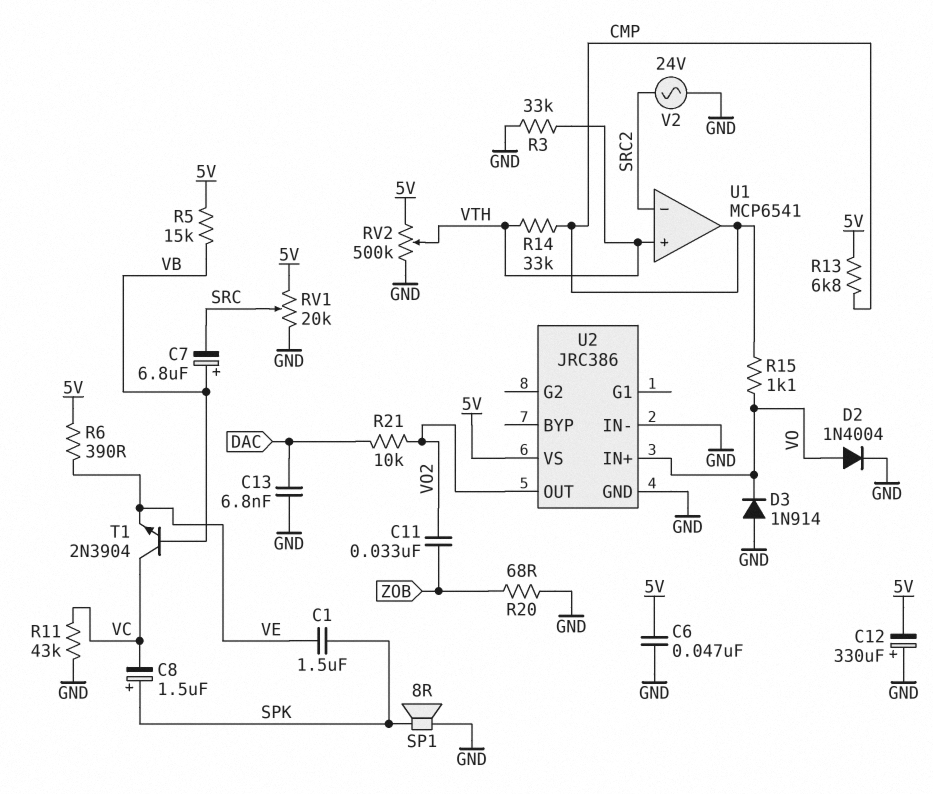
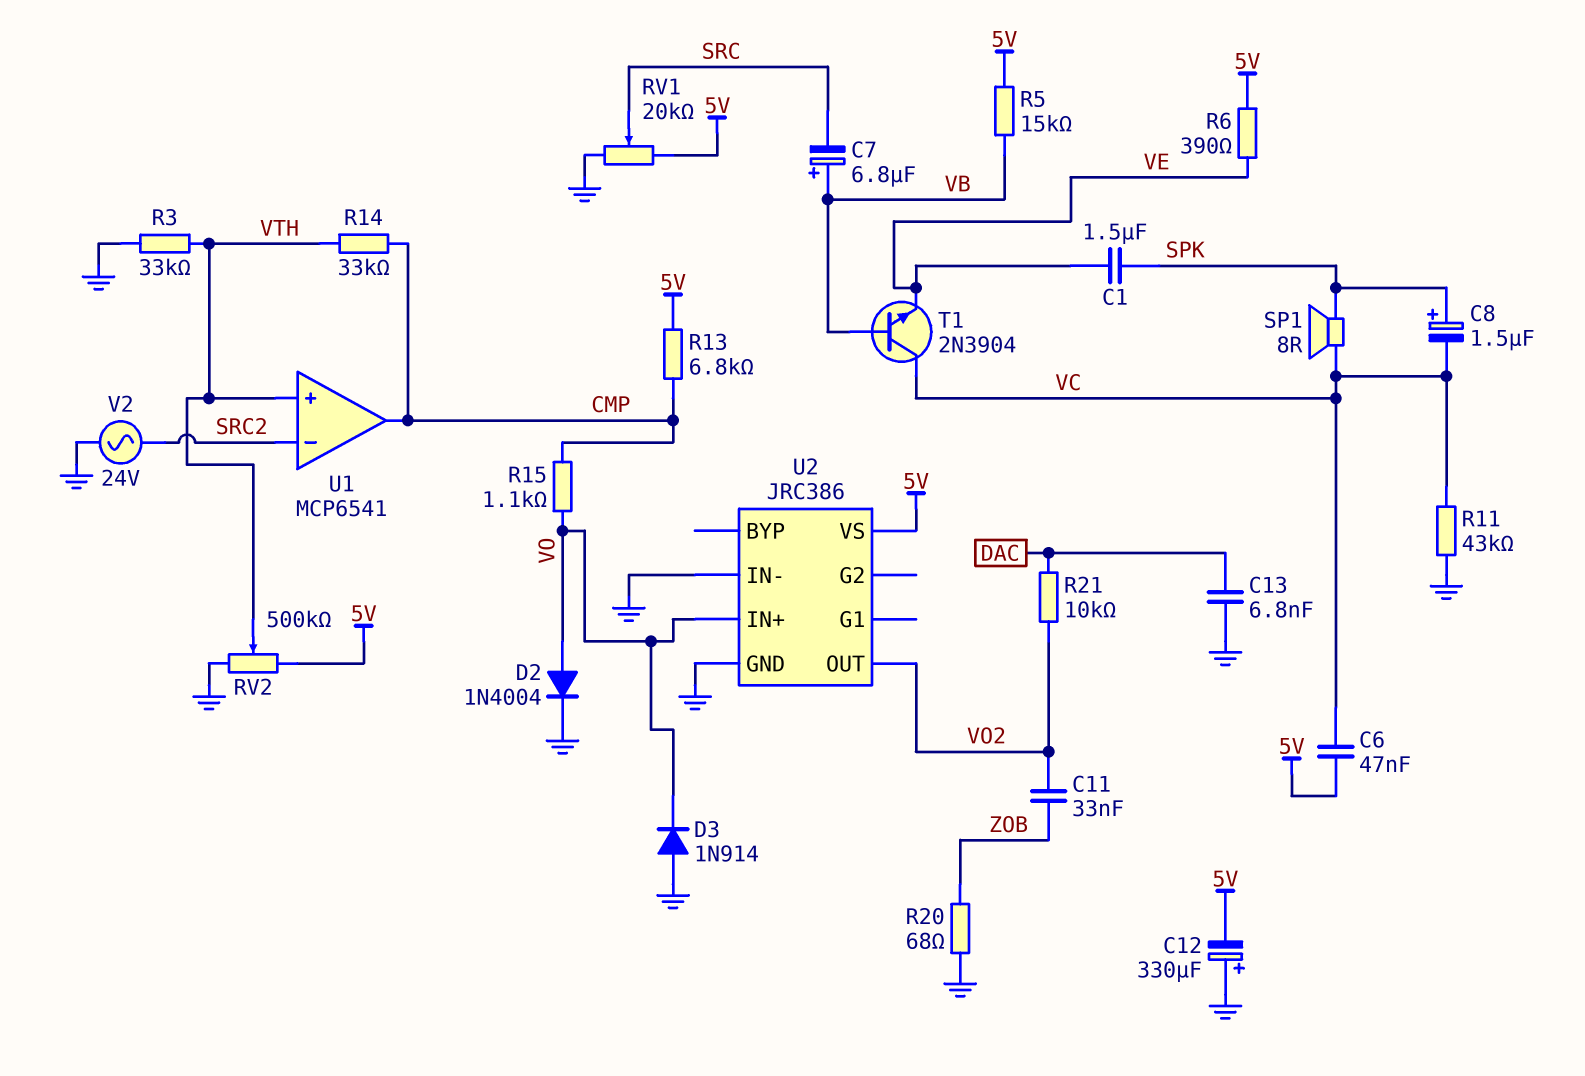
C6: 47nF (5V, GND) -> 47nF (5V, VC)
SP1: speaker 8R (GND, SPK) -> speaker 8R (SPK, VC)

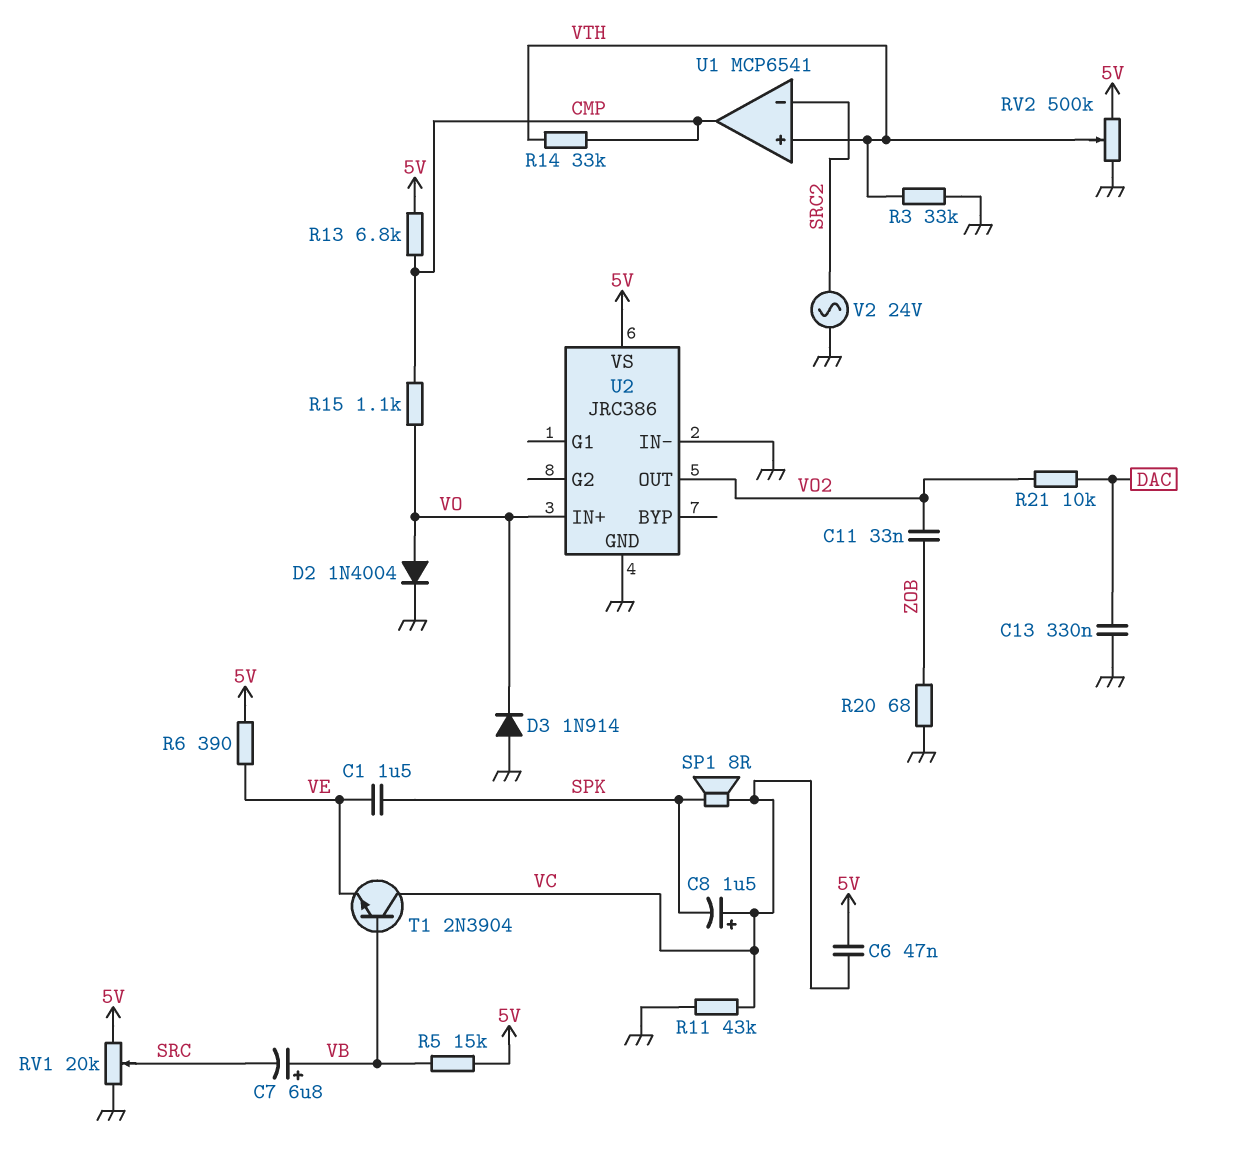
C8: 1.5uF (plus SPK, minus VC) -> 1.5uF (plus VC, minus SPK)
C12: 330uF (plus GND, minus 5V) -> none
C13: 6.8nF (DAC, GND) -> 330nF (DAC, GND)

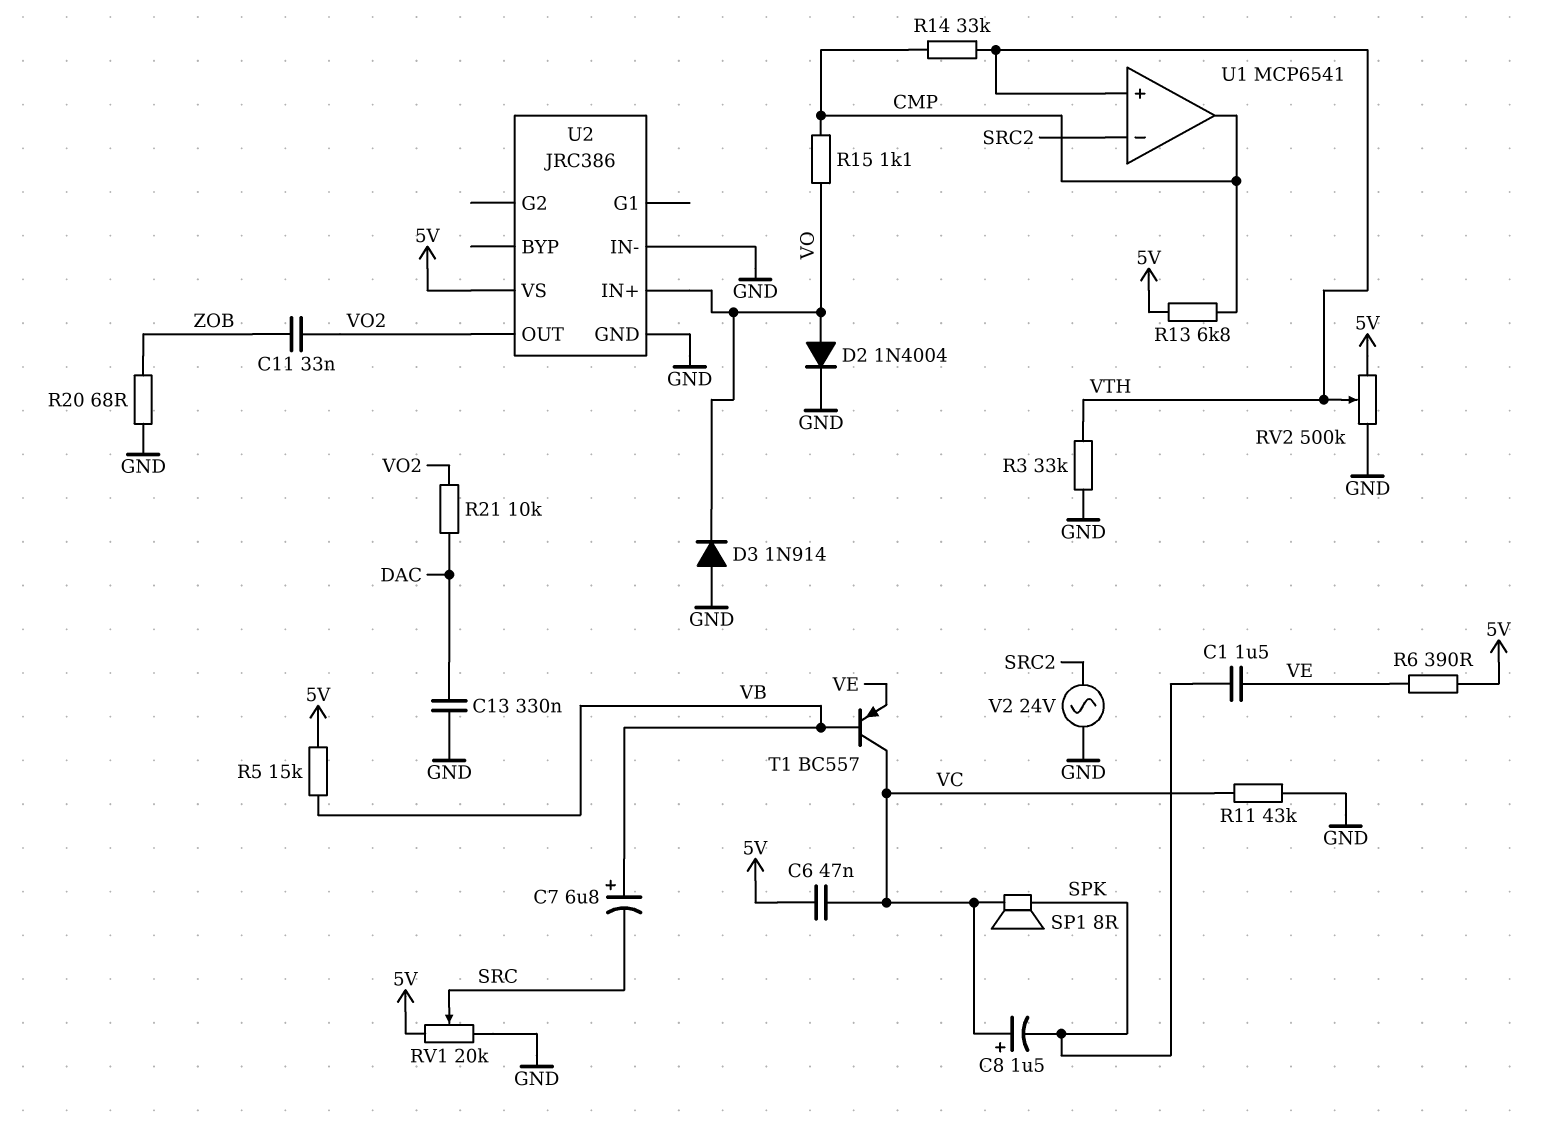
T1: NPN 2N3904 (B VB, C VC, E VE) -> PNP BC557 (B VB, C VC, E VE)

